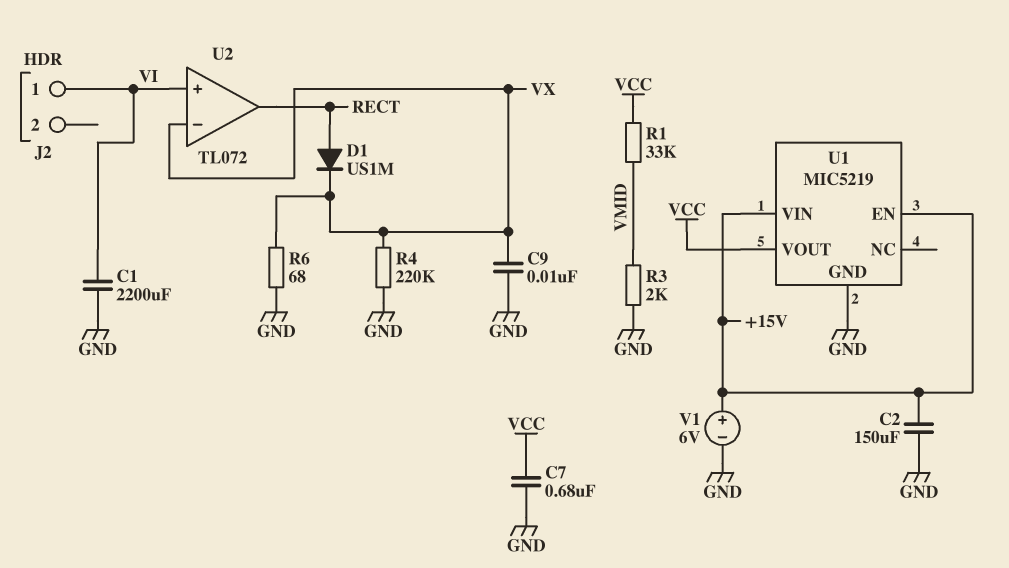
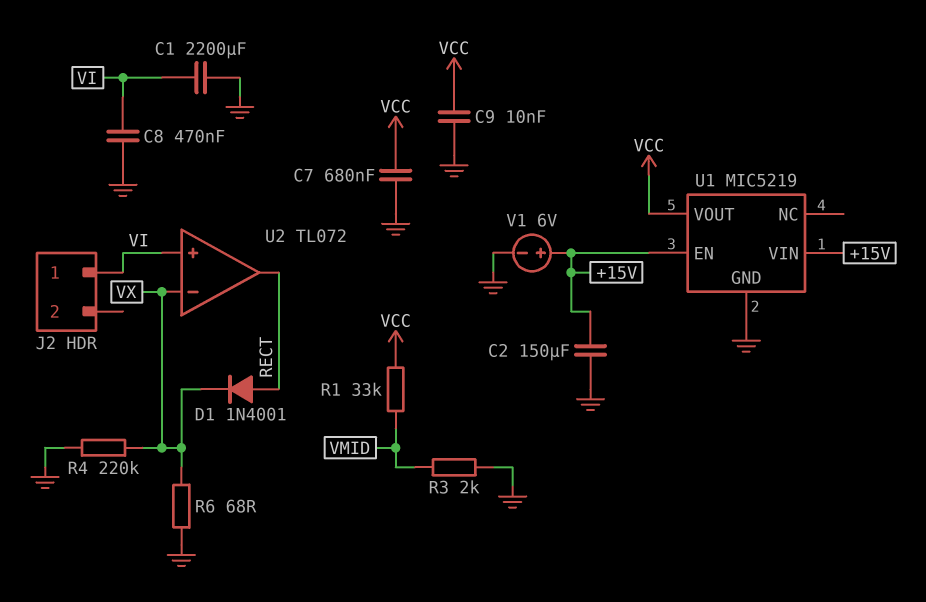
C8: none -> 470nF (GND, VI)
C9: 10nF (GND, VX) -> 10nF (GND, VCC)
D1: diode US1M (A RECT, K VX) -> diode 1N4001 (A RECT, K VX)

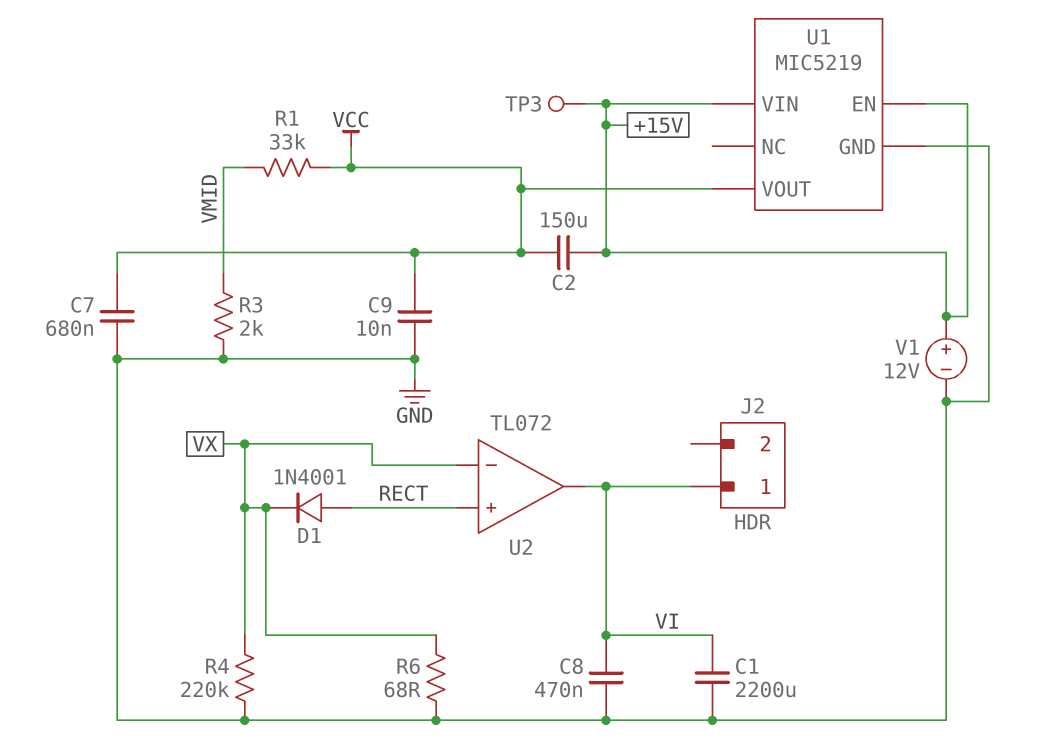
C2: 150uF (+15V, GND) -> 150uF (+15V, VCC)
TP3: none -> test point (+15V)
U2 pin in+: VI -> RECT
U2 pin out: RECT -> VI
V1: 6V (plus +15V, minus GND) -> 12V (plus +15V, minus GND)

